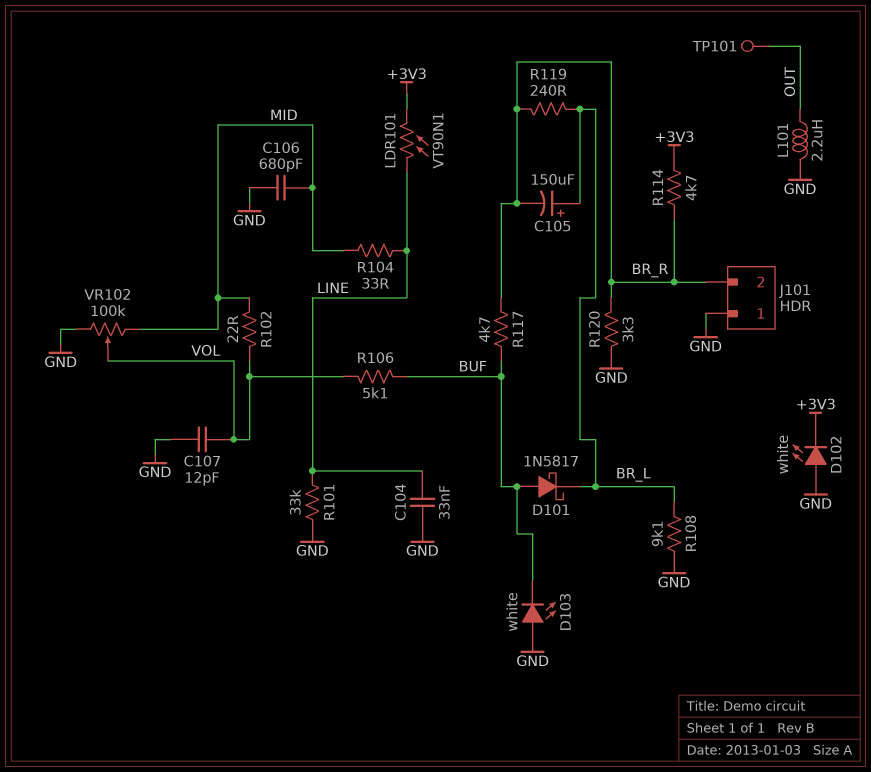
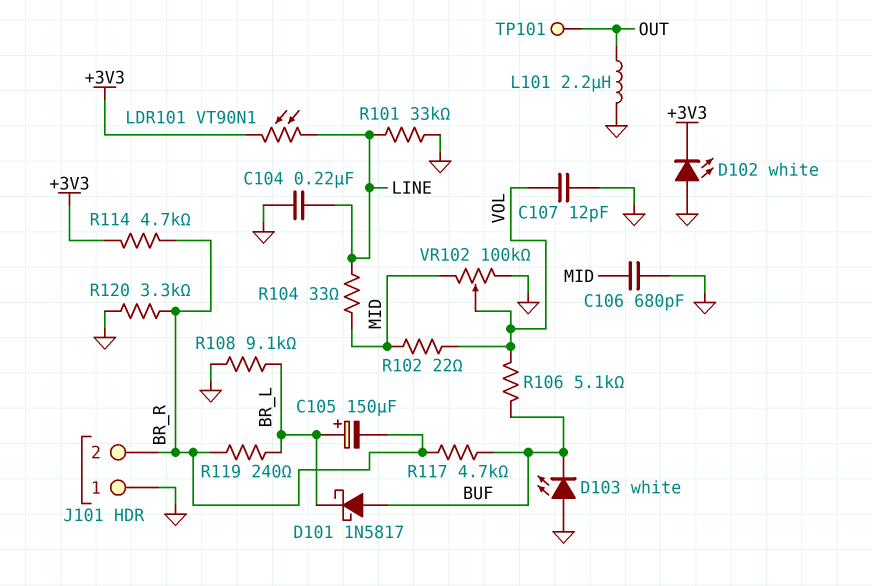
C104: 33nF (GND, LINE) -> 220nF (GND, LINE)

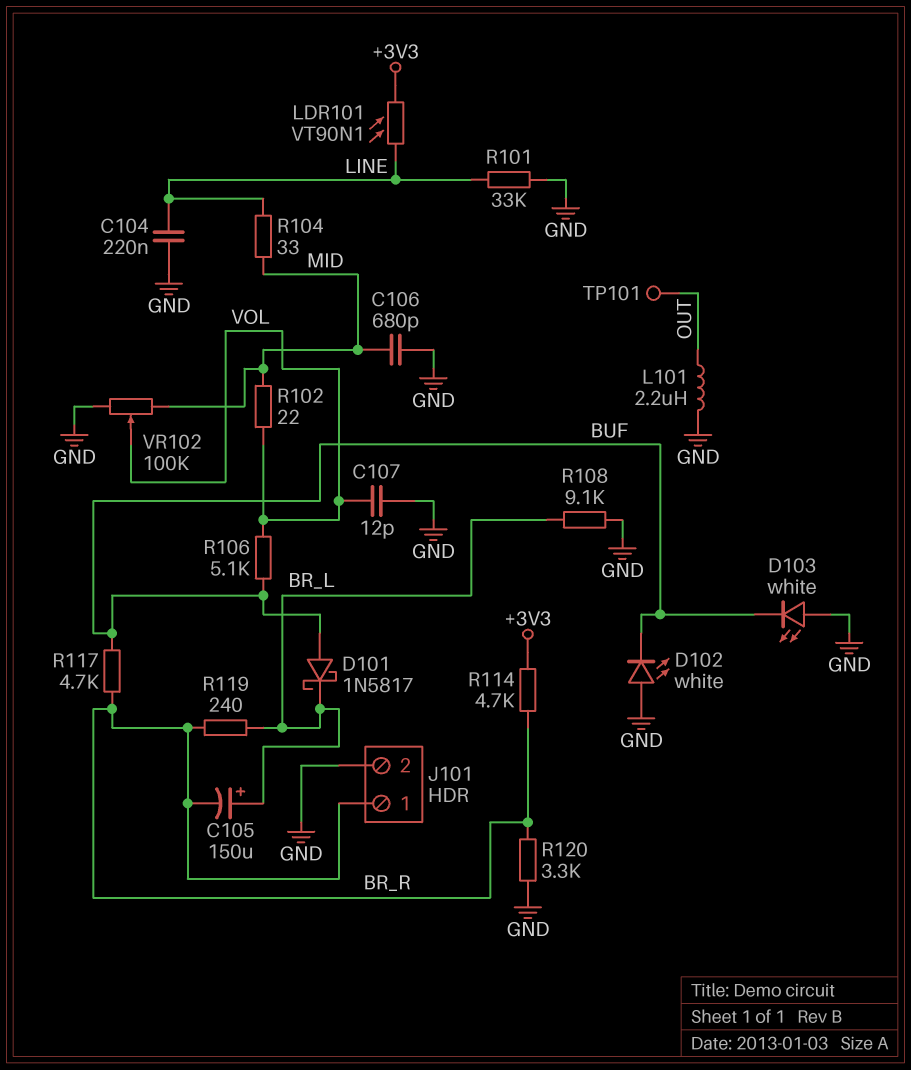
D102: LED white (A GND, K +3V3) -> LED white (A GND, K BUF)
J101 pin 1: GND -> BR_R
J101 pin 2: BR_R -> GND

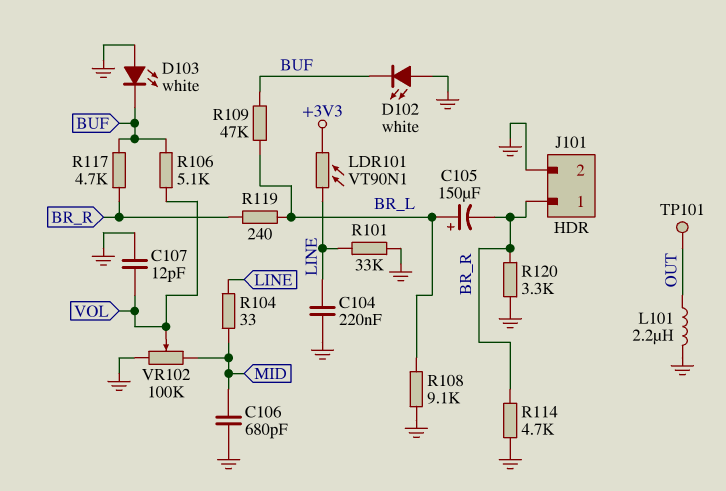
D101: schottky 1N5817 (A BUF, K BR_L) -> none
R102: 22 (MID, VOL) -> none
R109: none -> 47k (BR_L, BUF)
R114: 4.7k (+3V3, BR_R) -> 4.7k (BR_R, GND)

